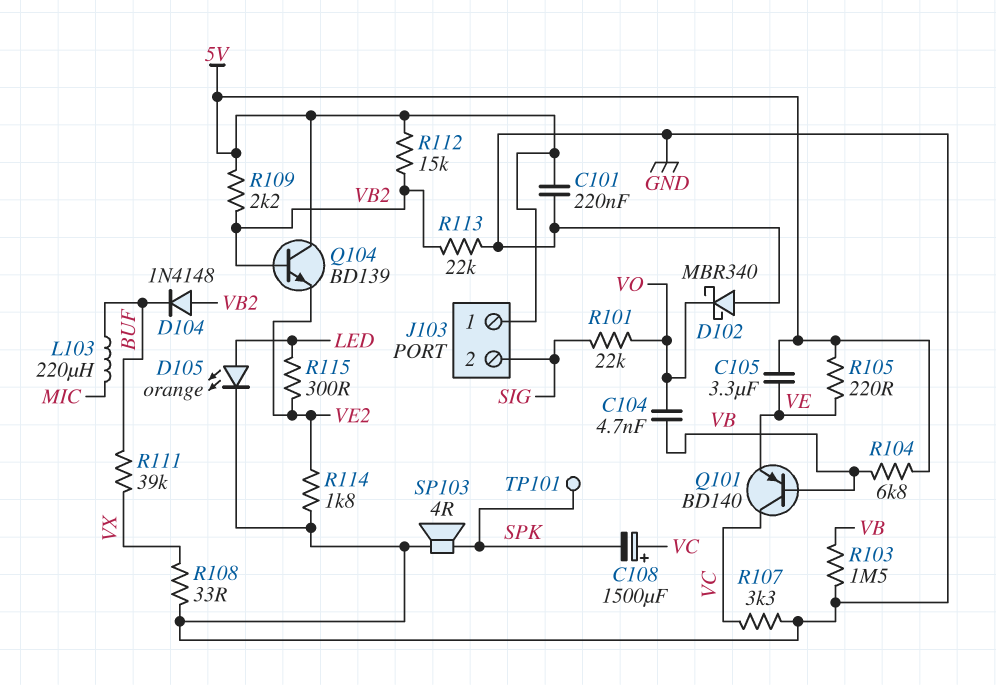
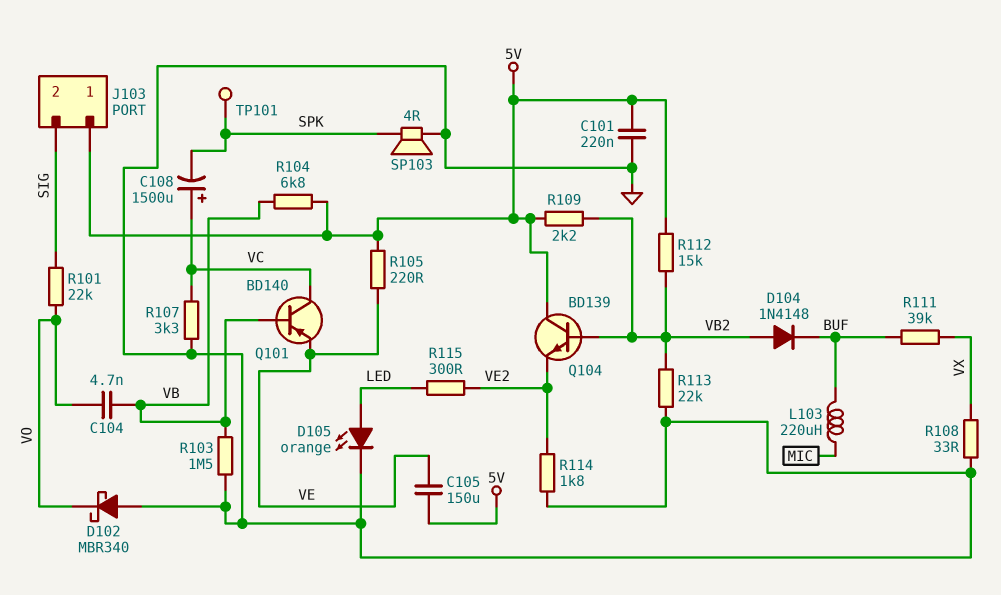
C105: 3.3uF (5V, VE) -> 150uF (5V, VE)

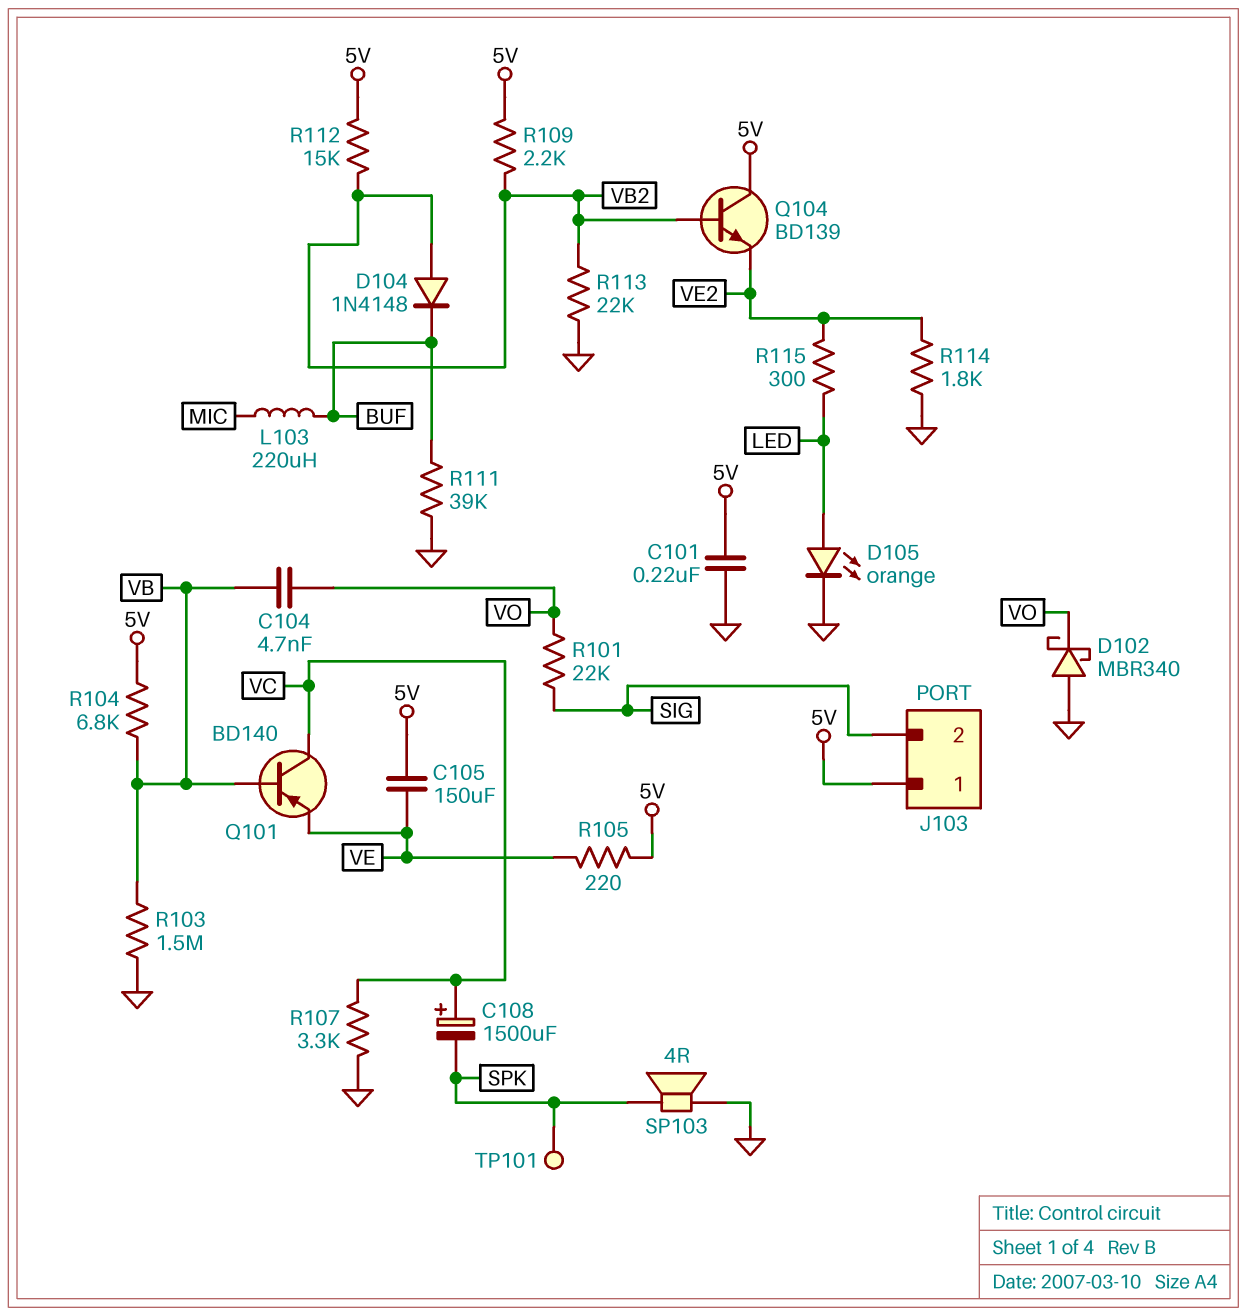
R108: 33 (GND, VX) -> none
R111: 39k (BUF, VX) -> 39k (BUF, GND)

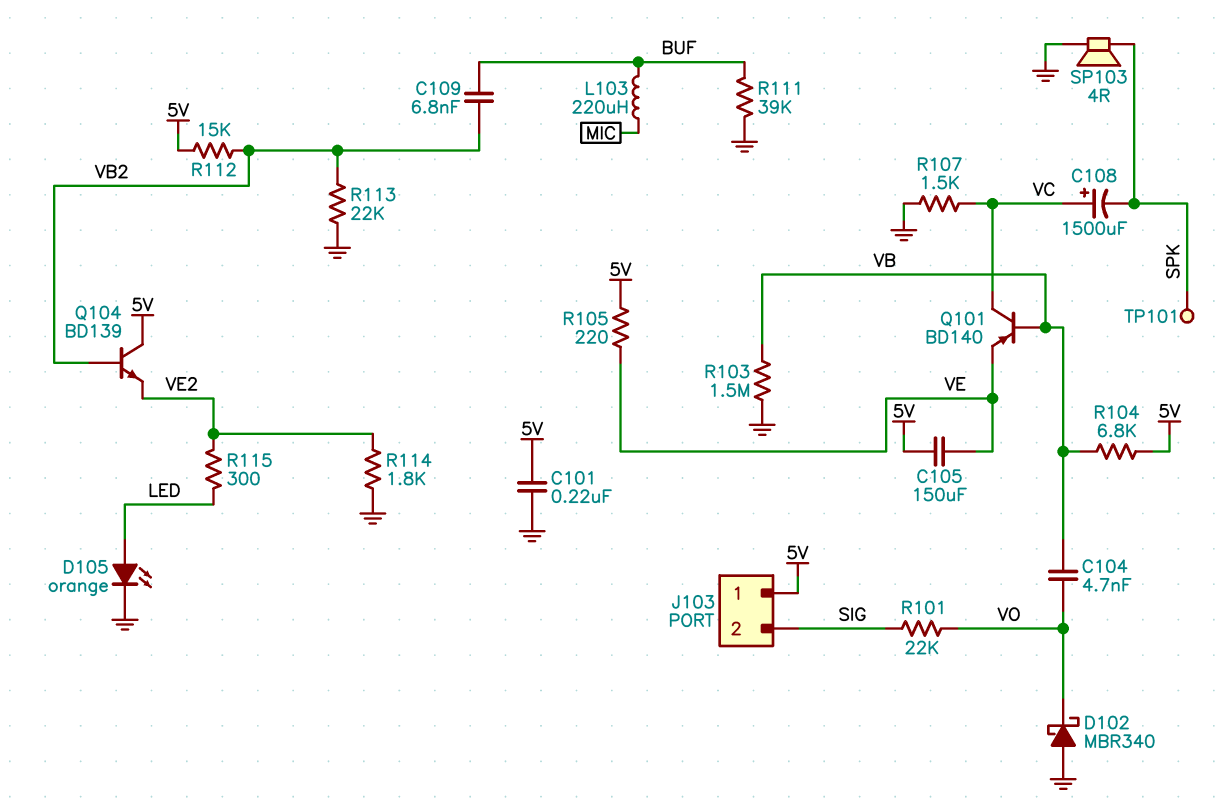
C109: none -> 6.8nF (BUF, VB2)
D104: diode 1N4148 (A VB2, K BUF) -> none
R107: 3.3k (GND, VC) -> 1.5k (GND, VC)
R109: 2.2k (5V, VB2) -> none

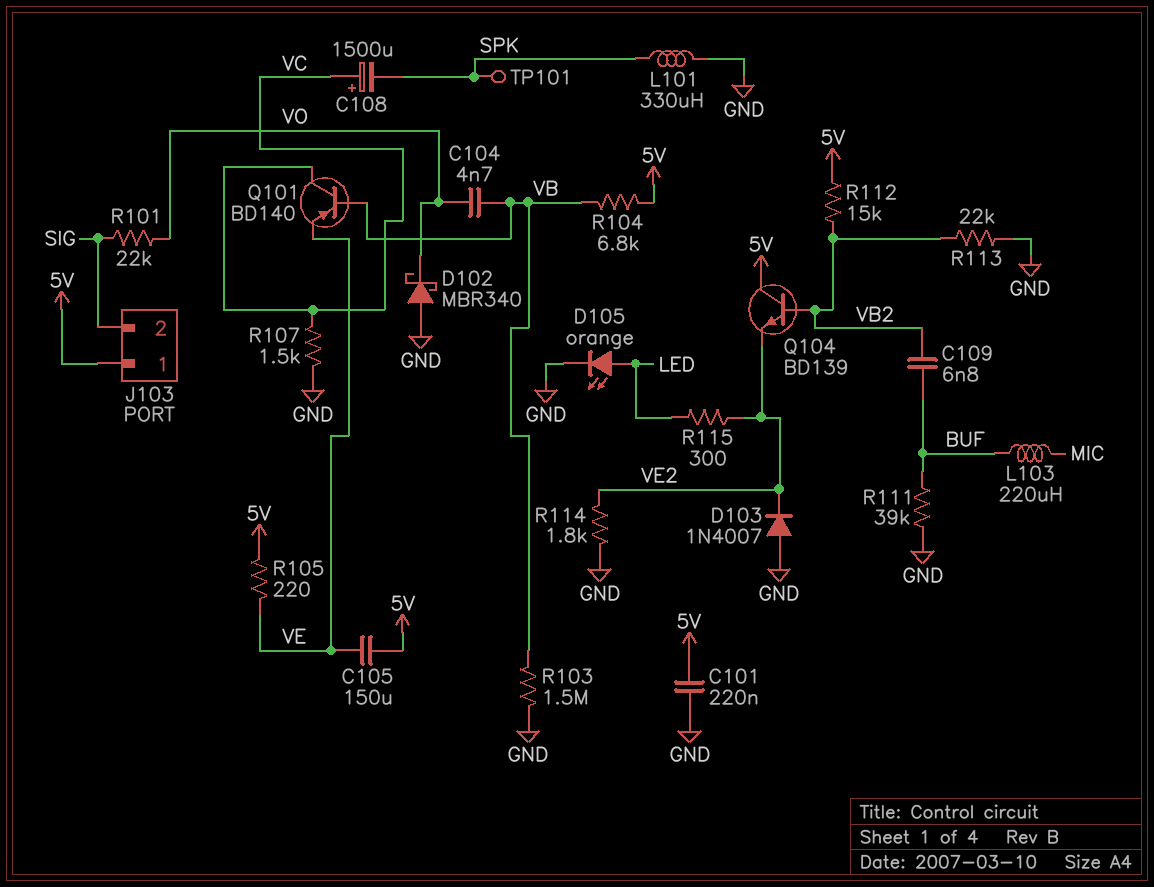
D103: none -> diode 1N4007 (A GND, K VE2)
L101: none -> 330uH (GND, SPK)
SP103: speaker 4R (GND, SPK) -> none

